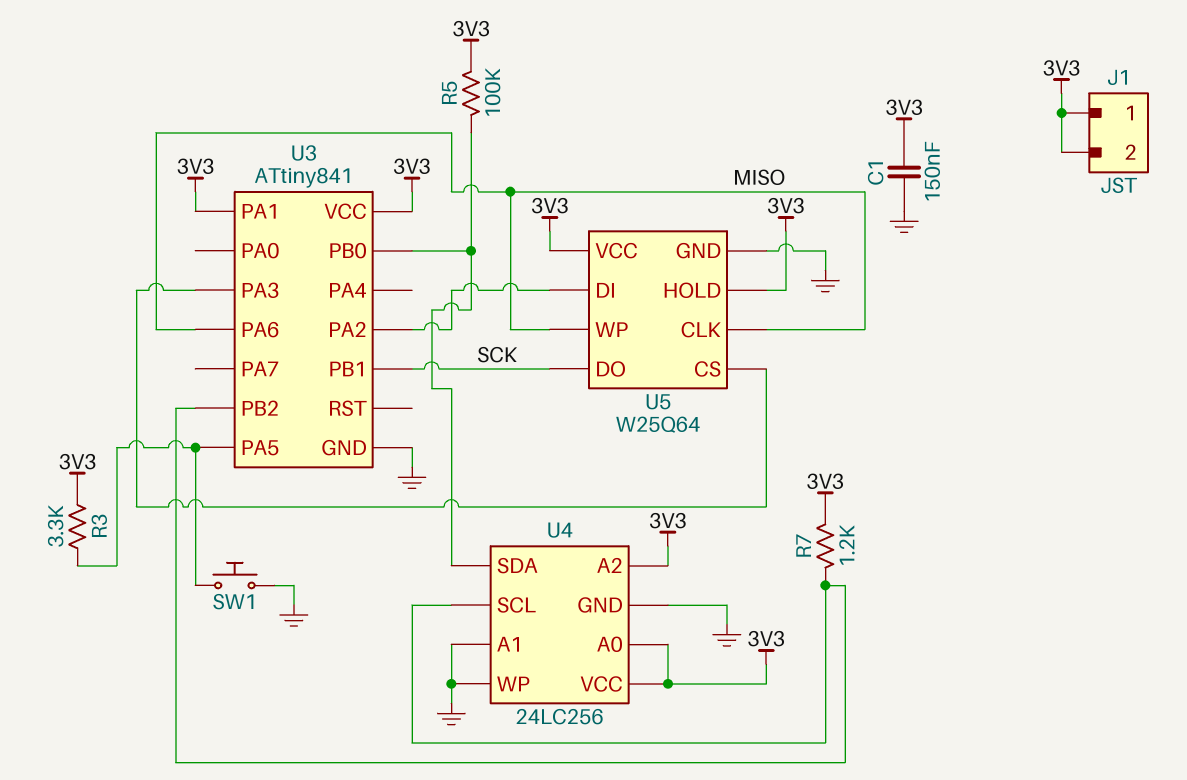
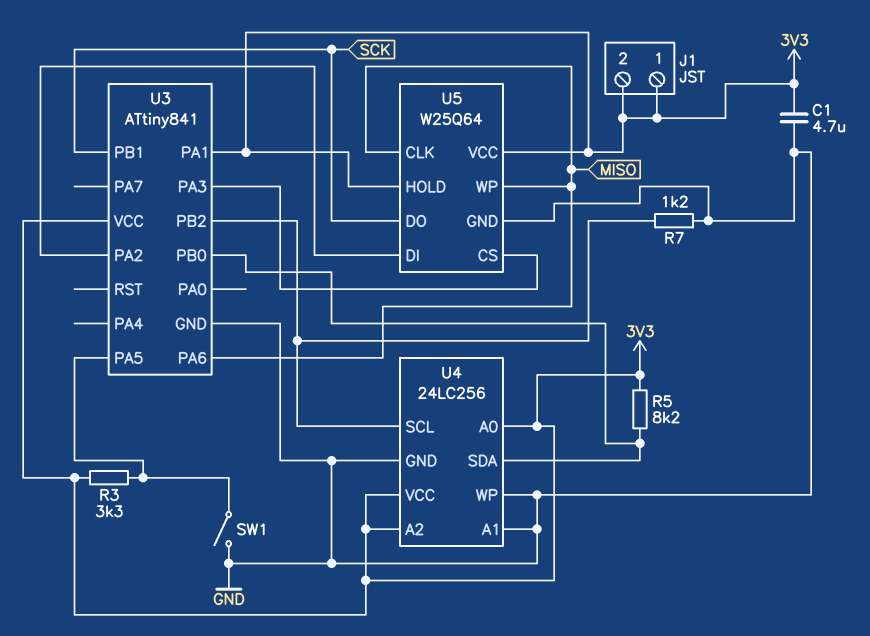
C1: 150nF (3V3, GND) -> 4.7uF (3V3, GND)
R5: 100k (3V3, U3/PB0) -> 8.2k (3V3, U3/PB0)
R7: 1.2k (3V3, U3/PB2) -> 1.2k (GND, U3/PB2)
SW1: button (GND, U3/PA5) -> switch (GND, U3/PA5)

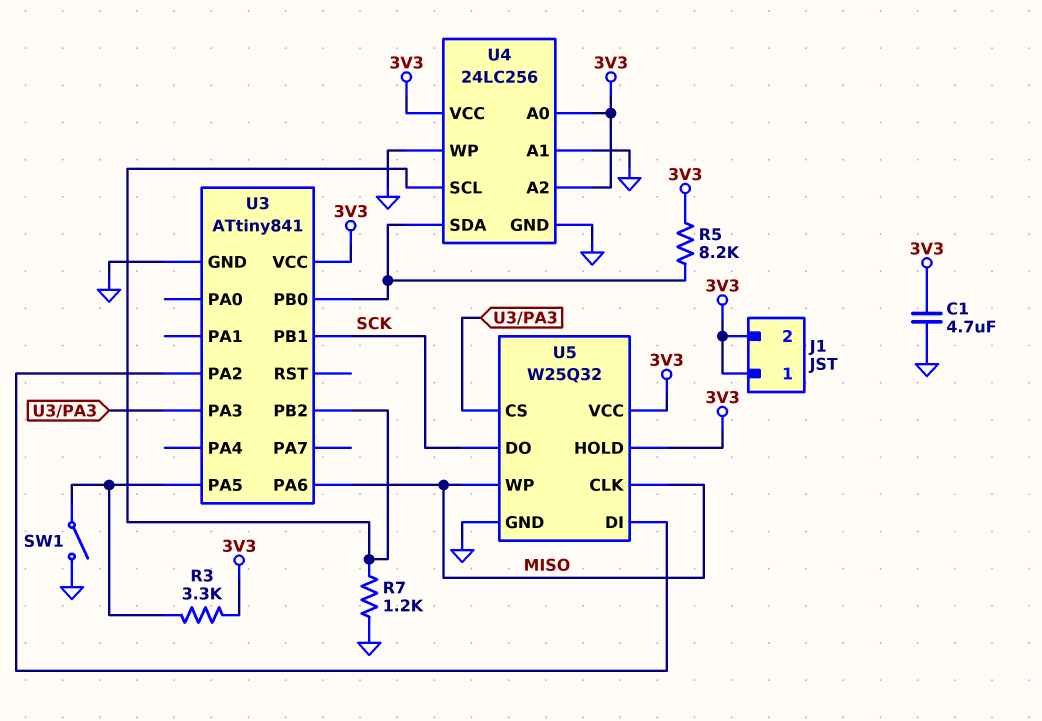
U3 pin PA1: 3V3 -> none
U5: W25Q64 -> W25Q32

